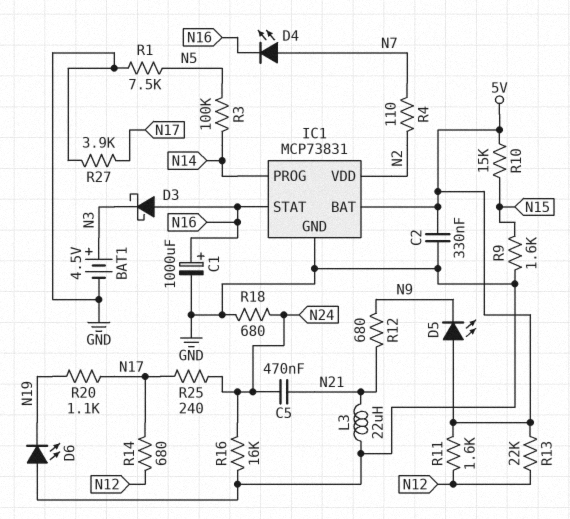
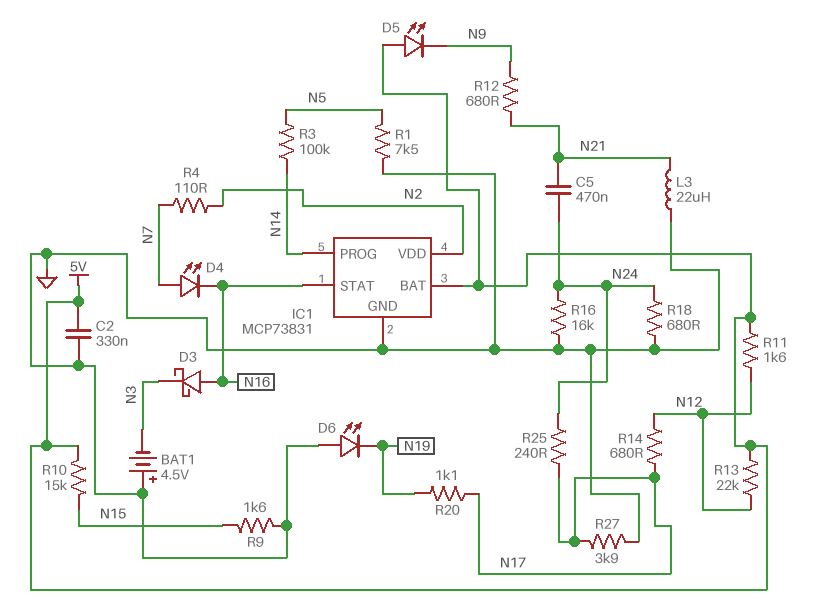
BAT1: 4.5V (plus N3, minus GND) -> 4.5V (plus GND, minus N3)
C1: 1000uF (plus N16, minus GND) -> none

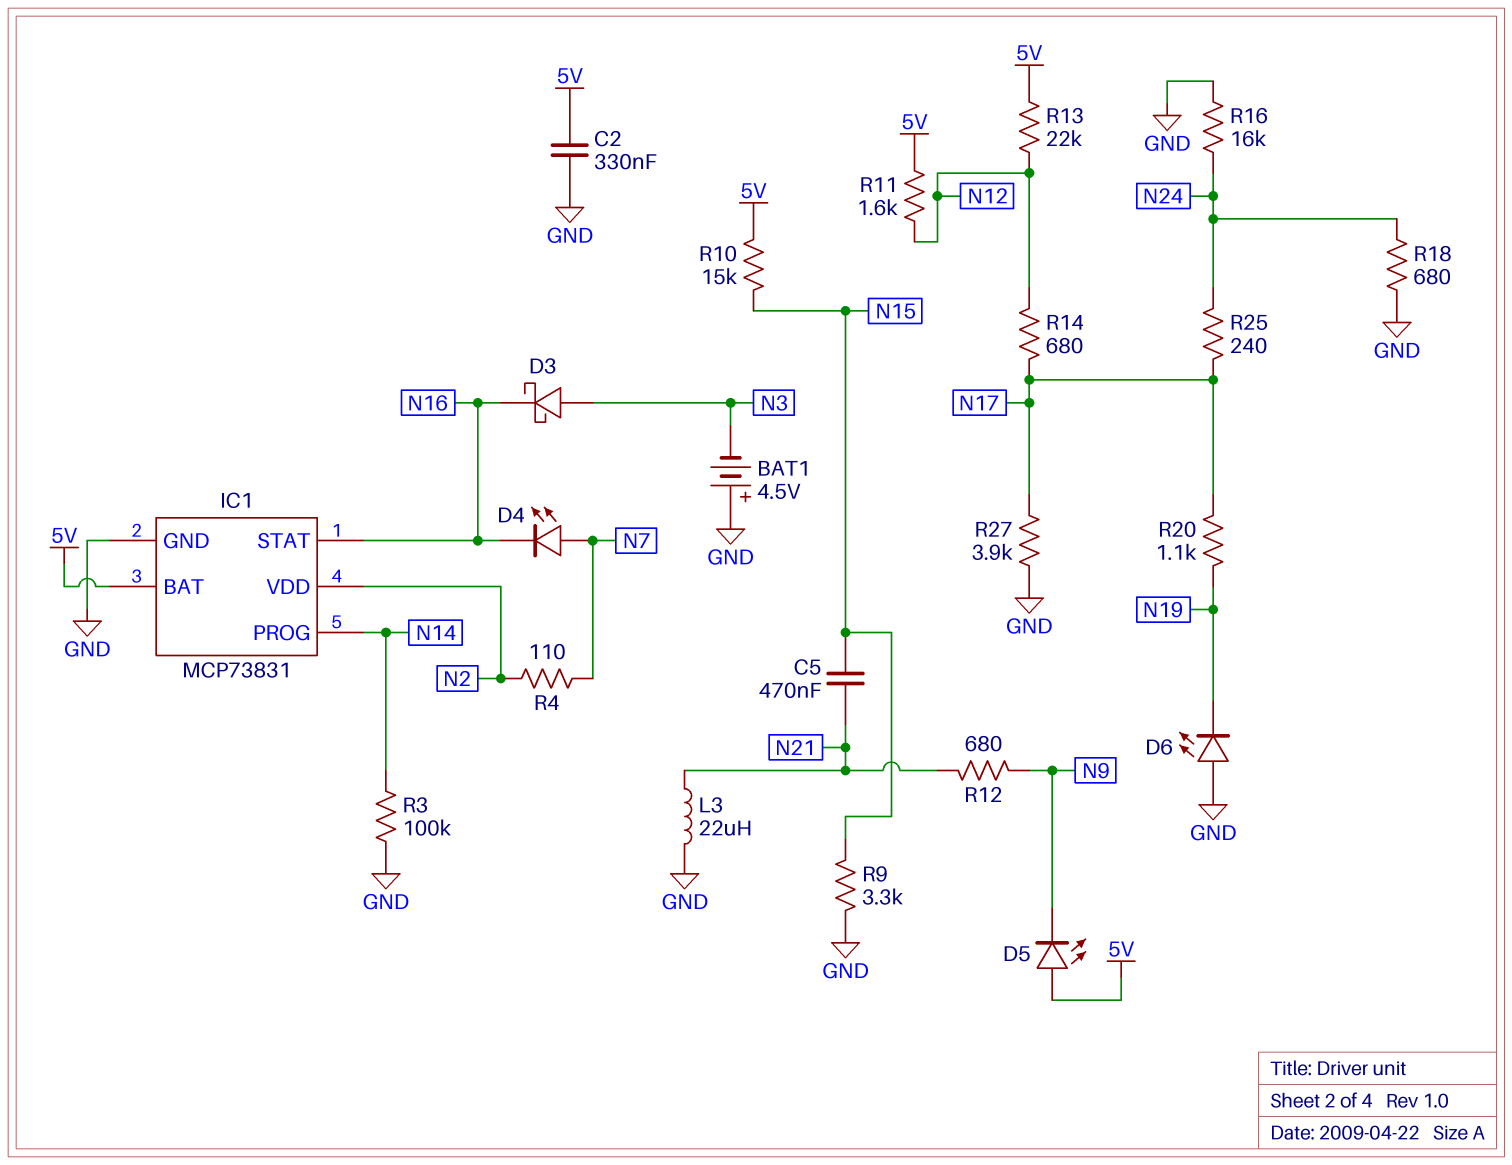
C5: 470nF (N21, N24) -> 470nF (N15, N21)
D3: schottky (A N16, K N3) -> schottky (A N3, K N16)
R1: 7.5k (GND, N5) -> none
R3: 100k (N5, N14) -> 100k (GND, N14)
R9: 1.6k (GND, N15) -> 3.3k (GND, N15)

